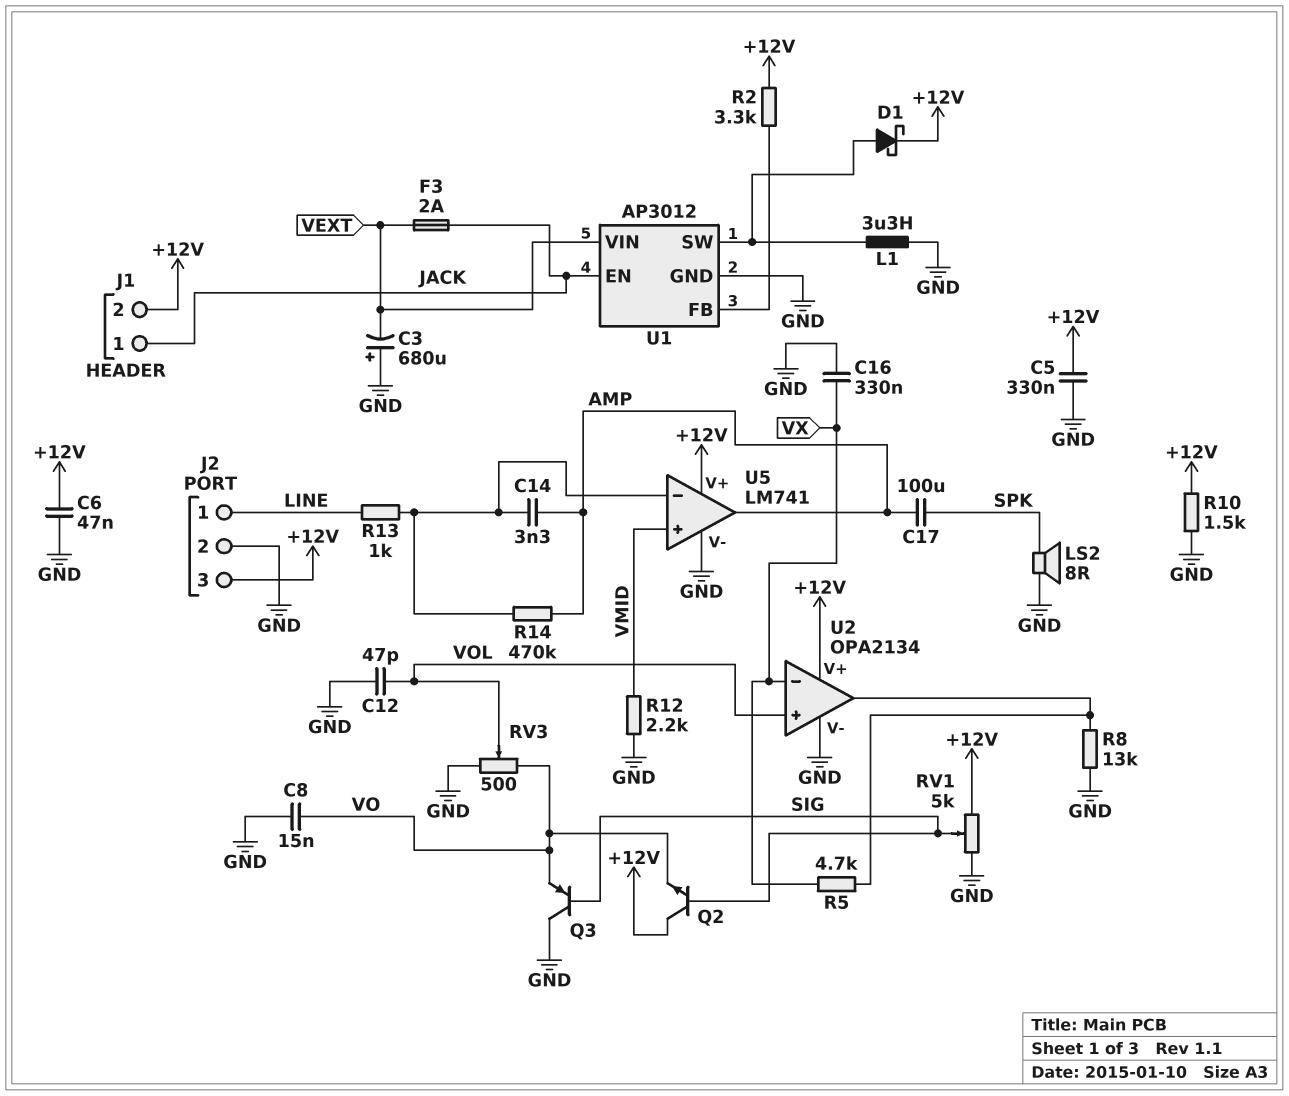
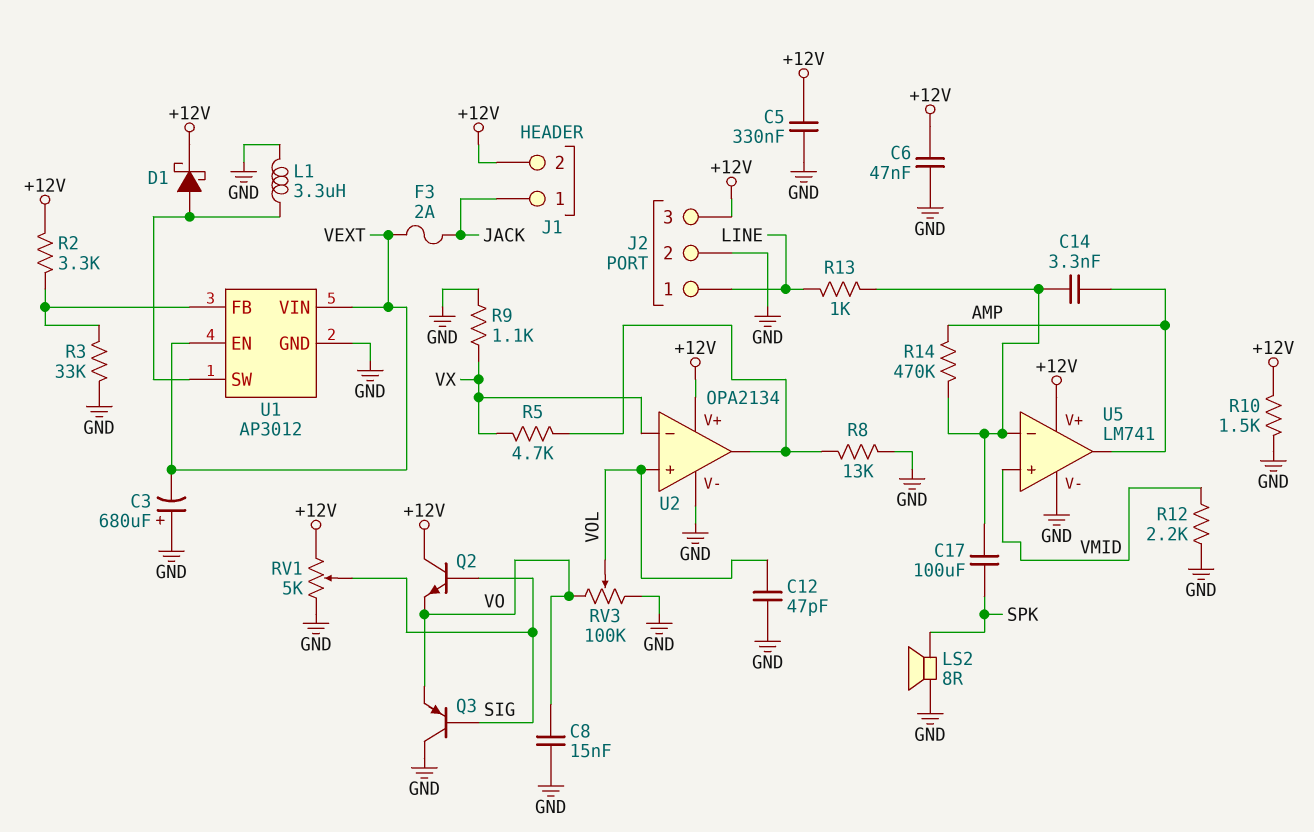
C16: 330nF (GND, VX) -> none
C17: 100uF (AMP, SPK) -> 100uF (SPK, U5/in-)
R3: none -> 33k (GND, U1/FB)
R9: none -> 1.1k (GND, VX)
RV3: 500 (GND, VO, wiper VOL) -> 100k (GND, VO, wiper VOL)
U1 pin EN: JACK -> VEXT

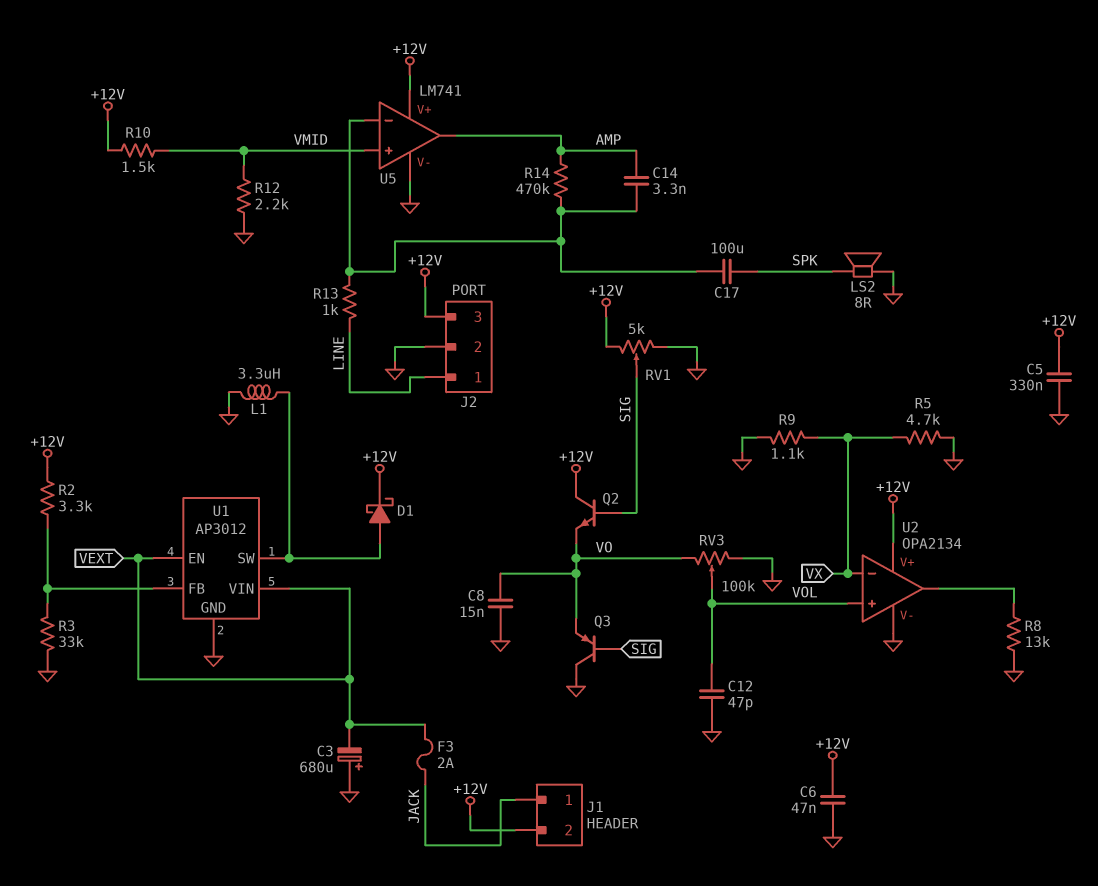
R5: 4.7k (U2/out, VX) -> 4.7k (GND, VX)
R10: 1.5k (+12V, GND) -> 1.5k (+12V, VMID)

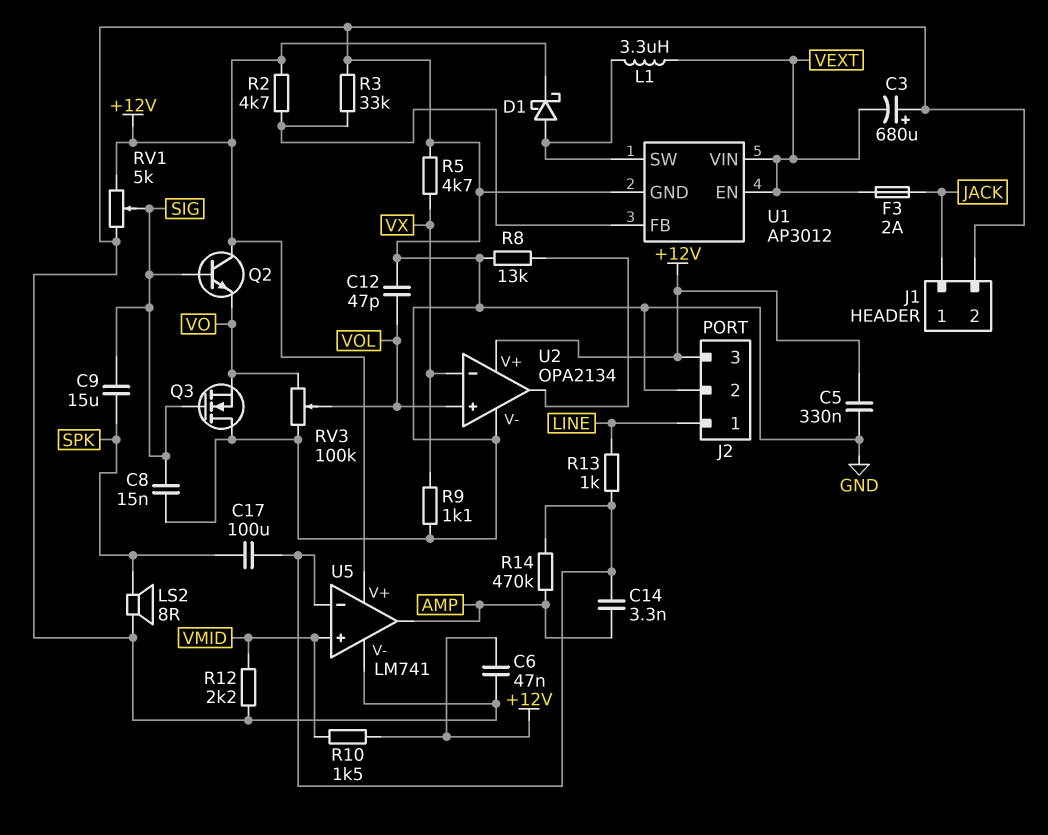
C8: 15nF (GND, VO) -> 15nF (GND, SIG)
C9: none -> 15uF (SIG, SPK)
J1 pin 2: +12V -> GND
L1: 3.3uH (GND, U1/SW) -> 3.3uH (U1/SW, VEXT)
Q3: PNP (B SIG, C GND, E VO) -> NMOS (G SIG, D GND, S VO)
R2: 3.3k (+12V, U1/FB) -> 4.7k (+12V, U1/FB)

